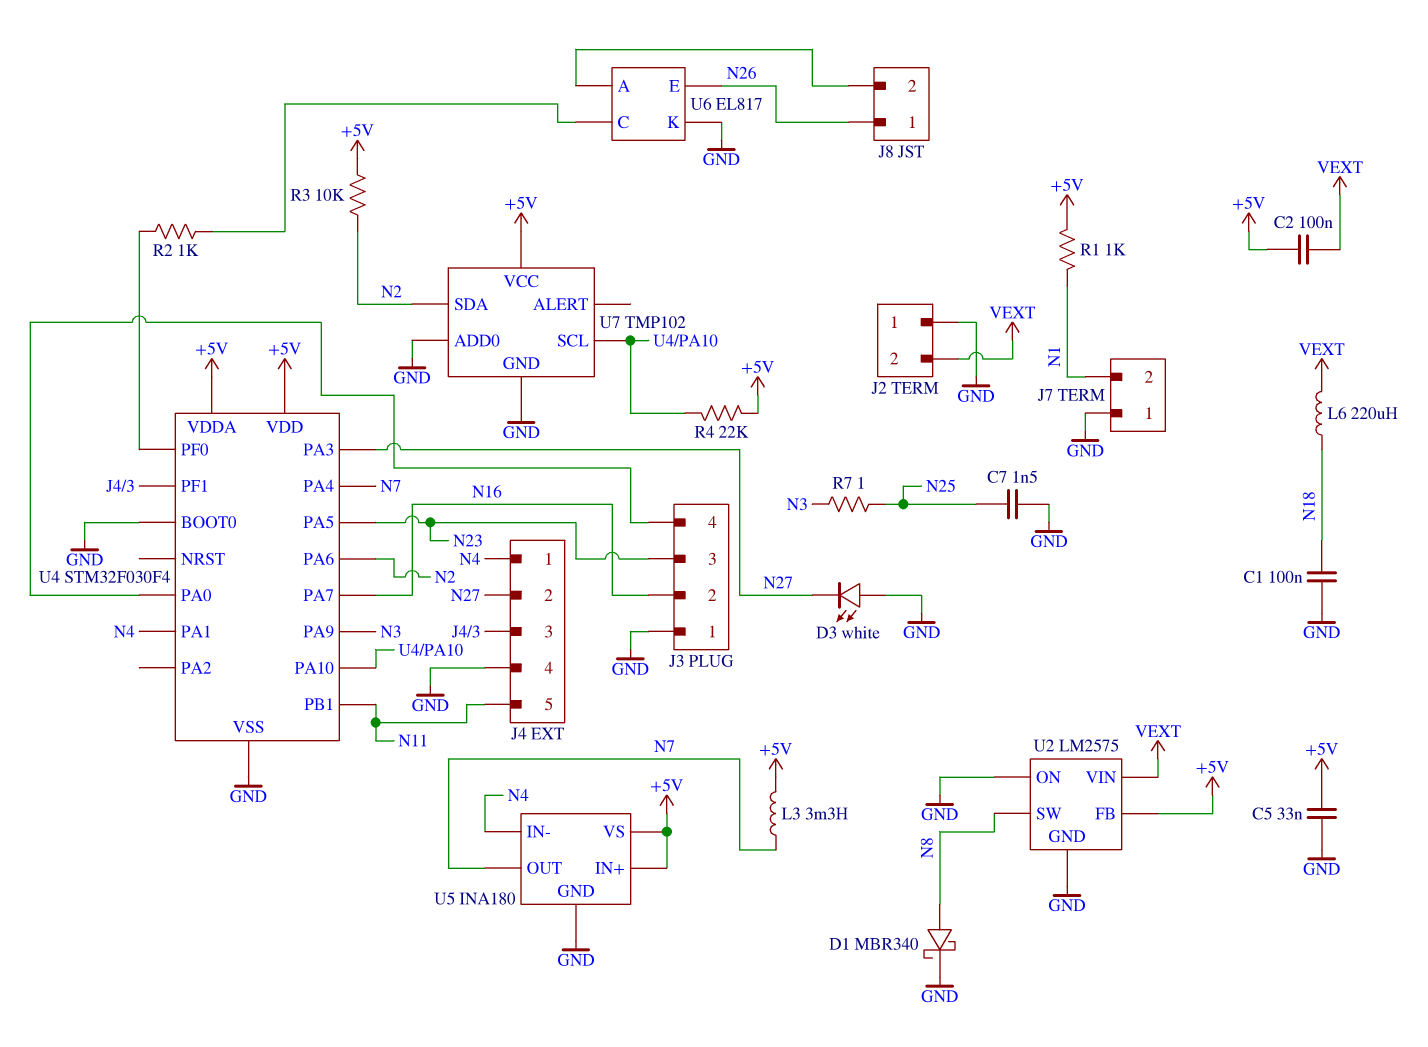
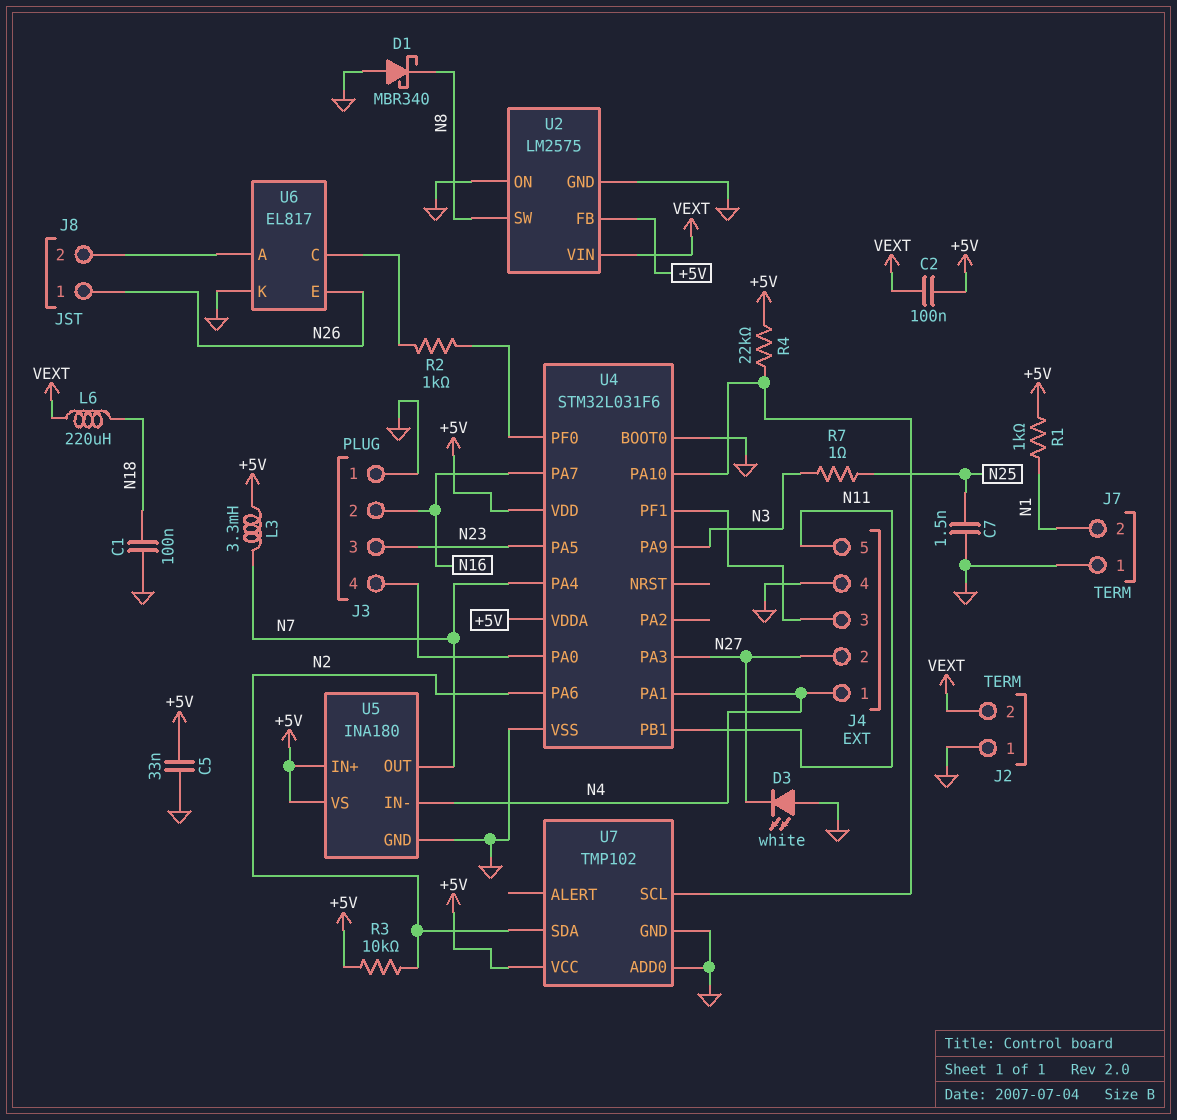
D1: schottky MBR340 (A N8, K GND) -> schottky MBR340 (A GND, K N8)
U4: STM32F030F4 -> STM32L031F6

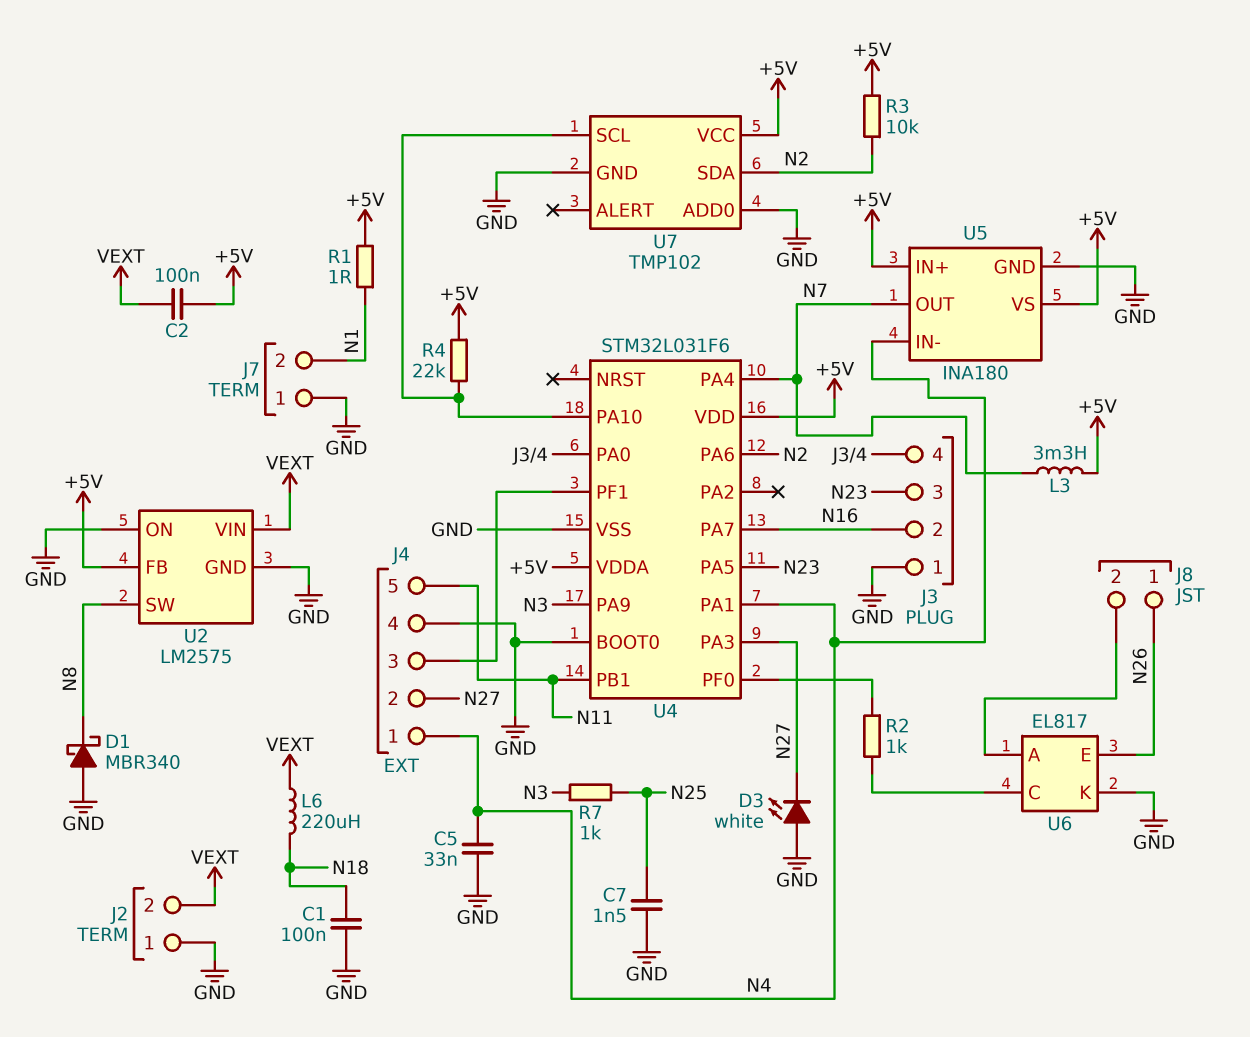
C5: 33nF (+5V, GND) -> 33nF (GND, N4)
R1: 1k (+5V, N1) -> 1 (+5V, N1)
R7: 1 (N3, N25) -> 1k (N3, N25)

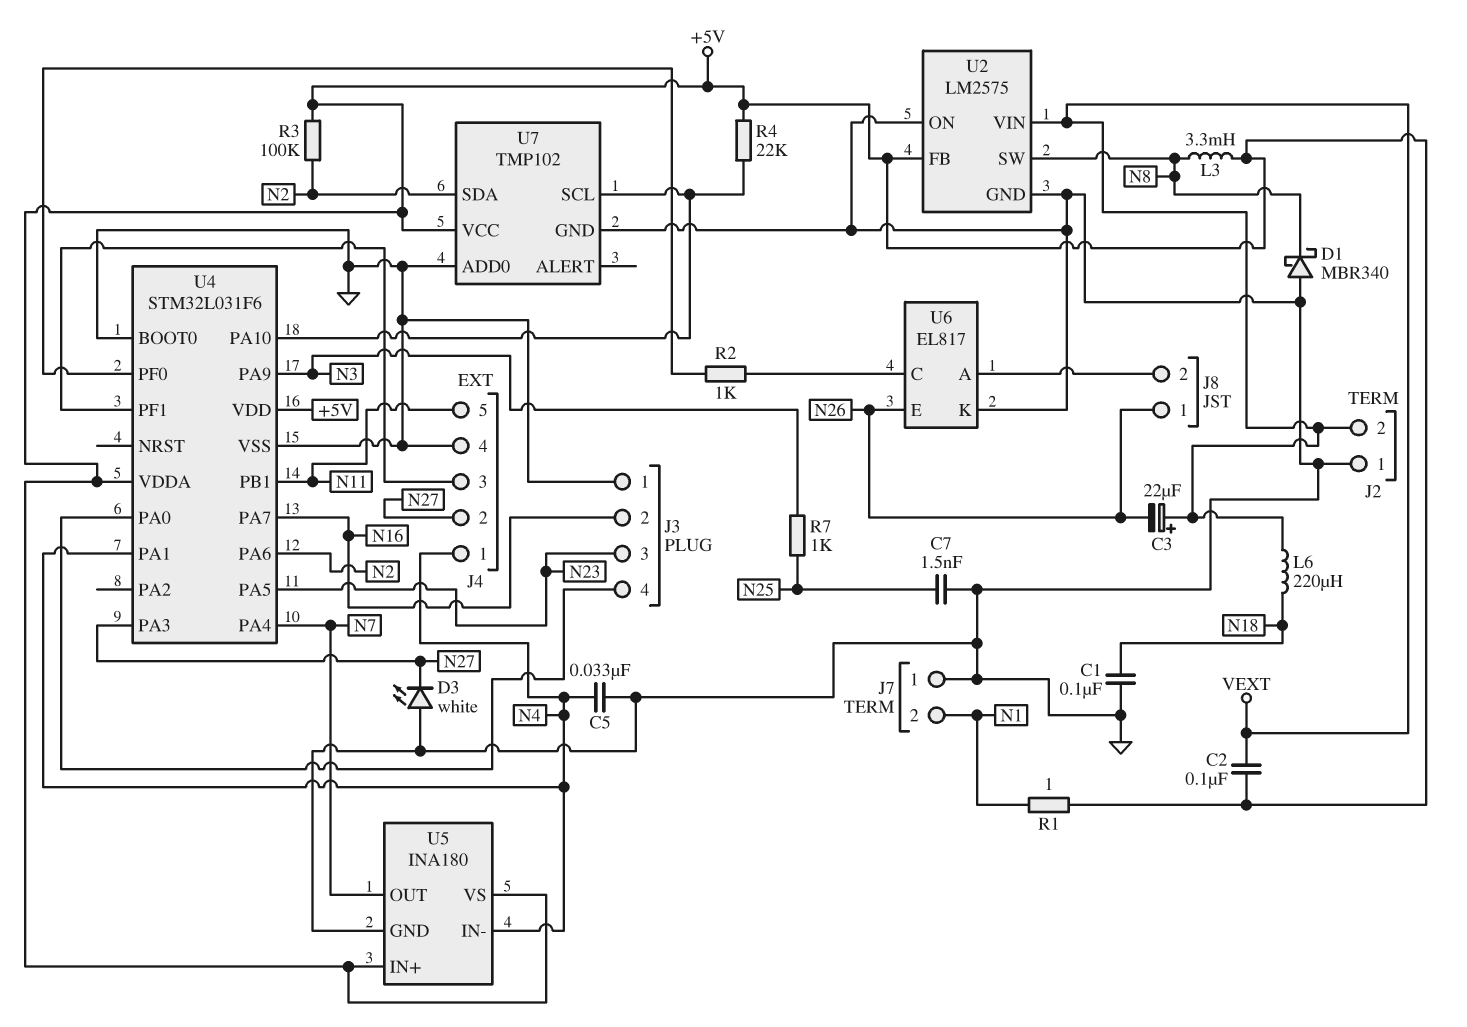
C3: none -> 22uF (plus VEXT, minus N26)
L3: 3.3mH (+5V, N7) -> 3.3mH (+5V, N8)
R3: 10k (+5V, N2) -> 100k (+5V, N2)

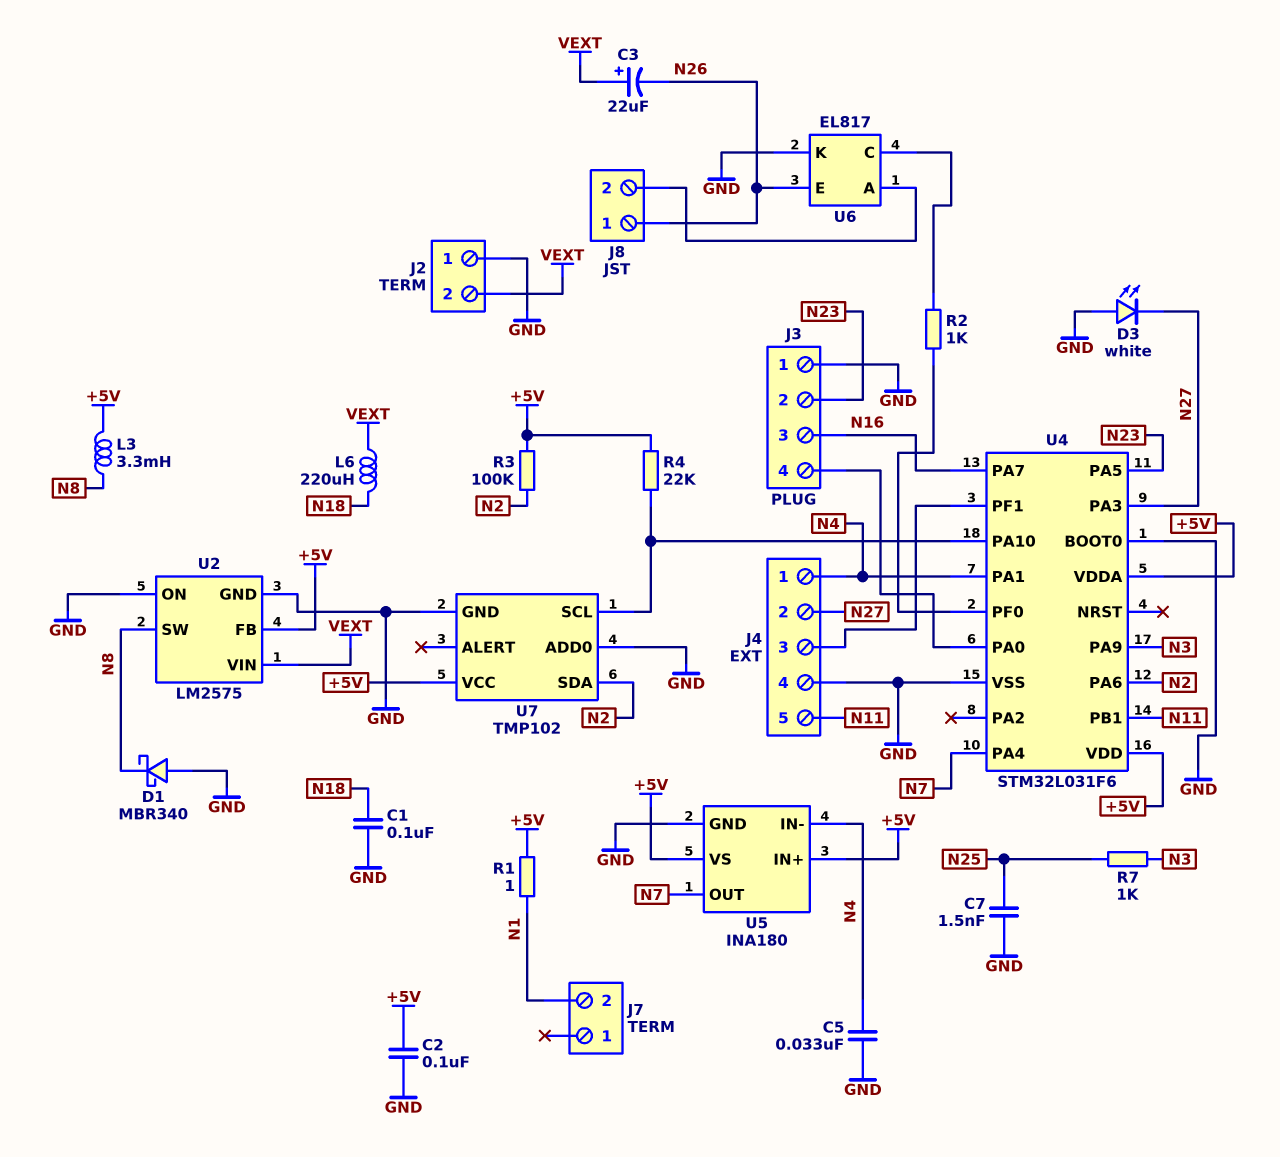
C2: 100nF (+5V, VEXT) -> 100nF (+5V, GND)
J3 pin 2: N16 -> N23
J3 pin 3: N23 -> N16
J7 pin 1: GND -> none

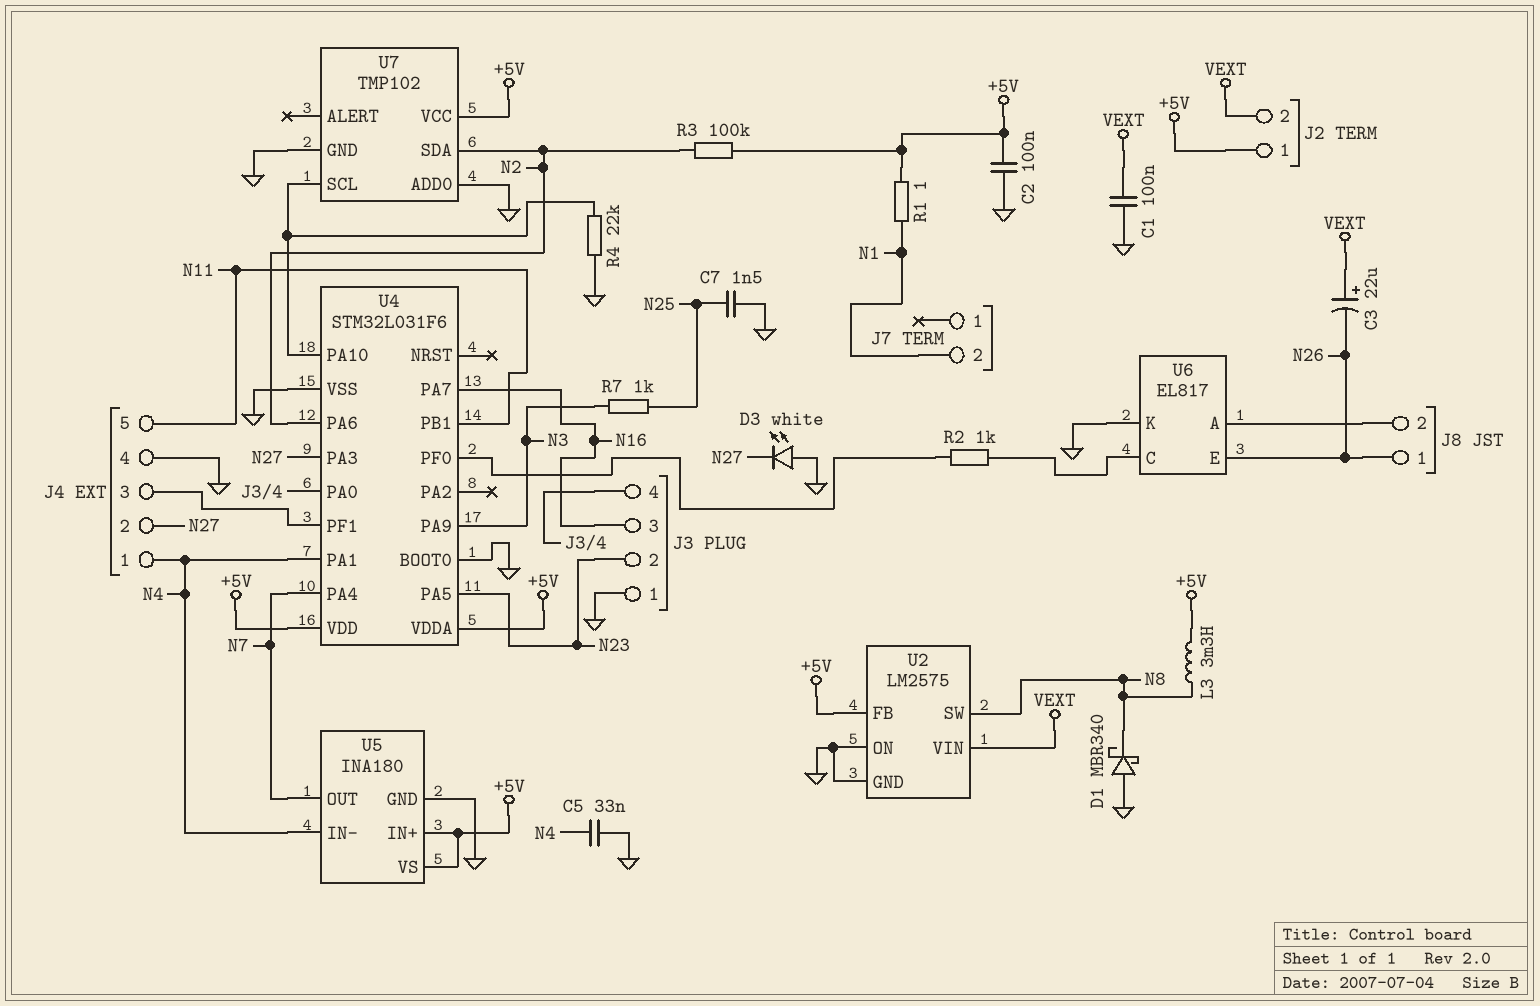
C1: 100nF (GND, N18) -> 100nF (GND, VEXT)
J2 pin 1: GND -> +5V
L6: 220uH (N18, VEXT) -> none
R4: 22k (+5V, U4/PA10) -> 22k (GND, U4/PA10)

